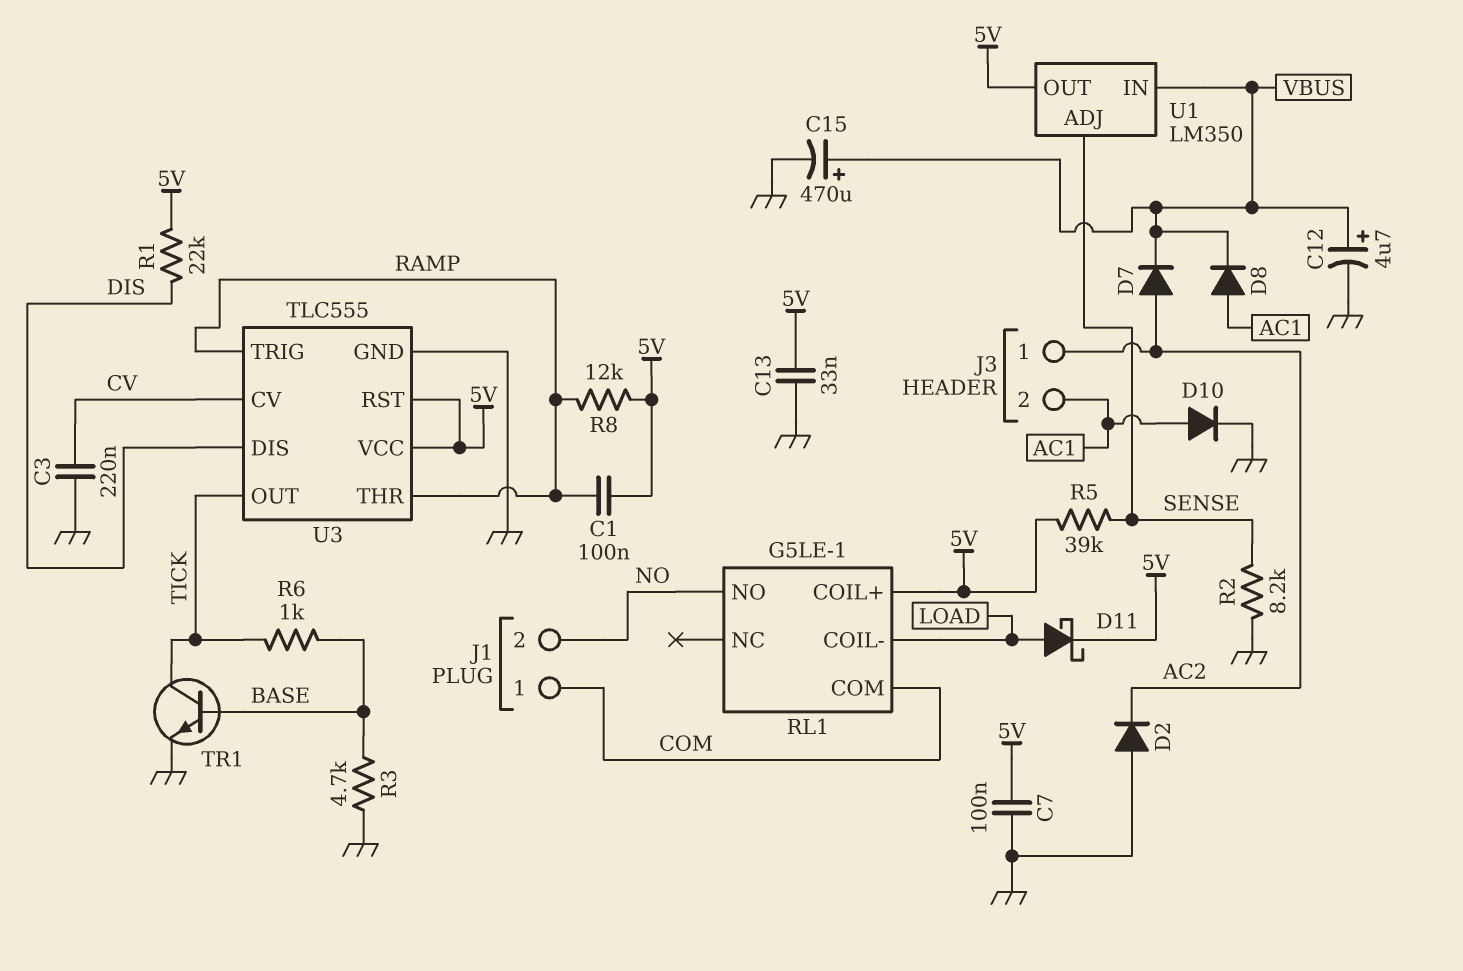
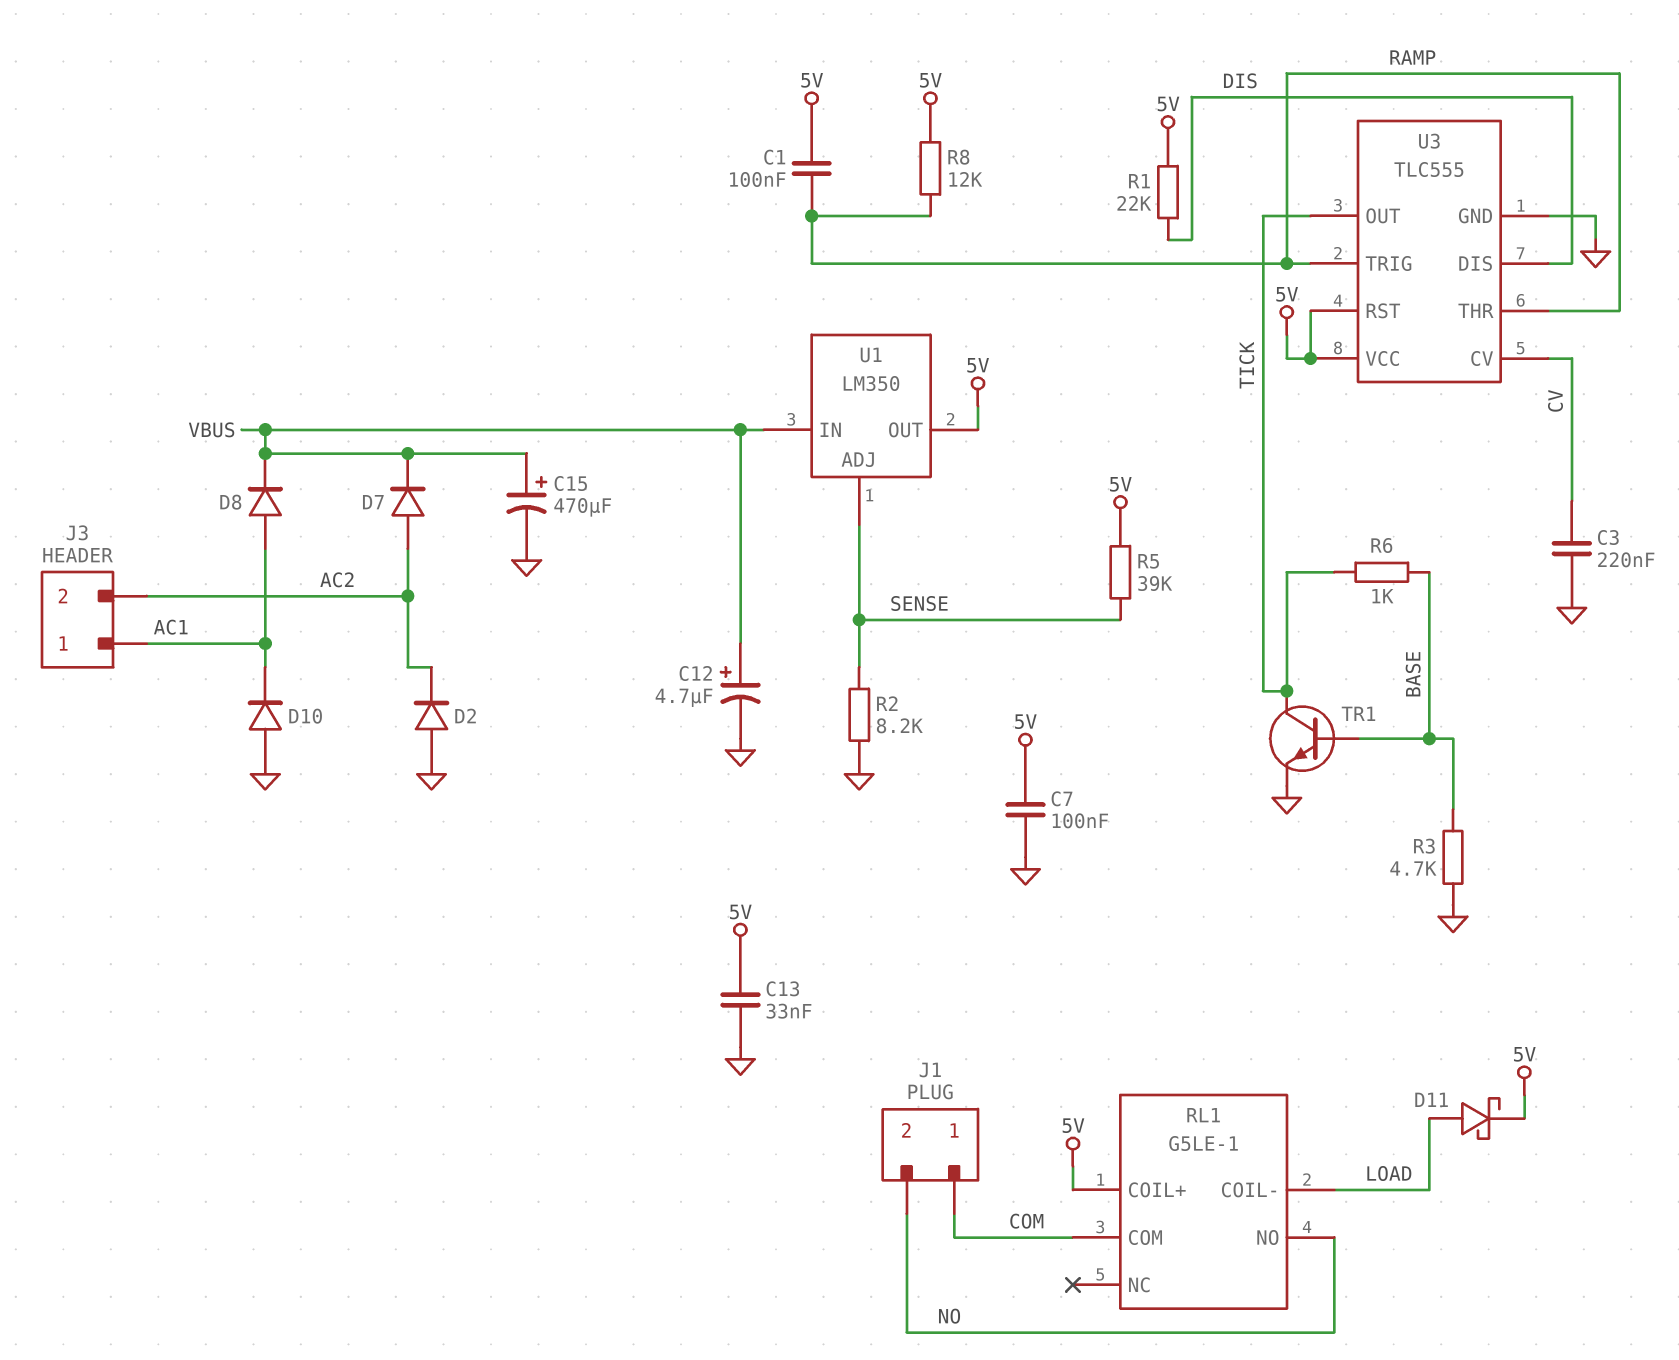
D10: diode (A AC1, K GND) -> diode (A GND, K AC1)
J3 pin 1: AC2 -> AC1
J3 pin 2: AC1 -> AC2

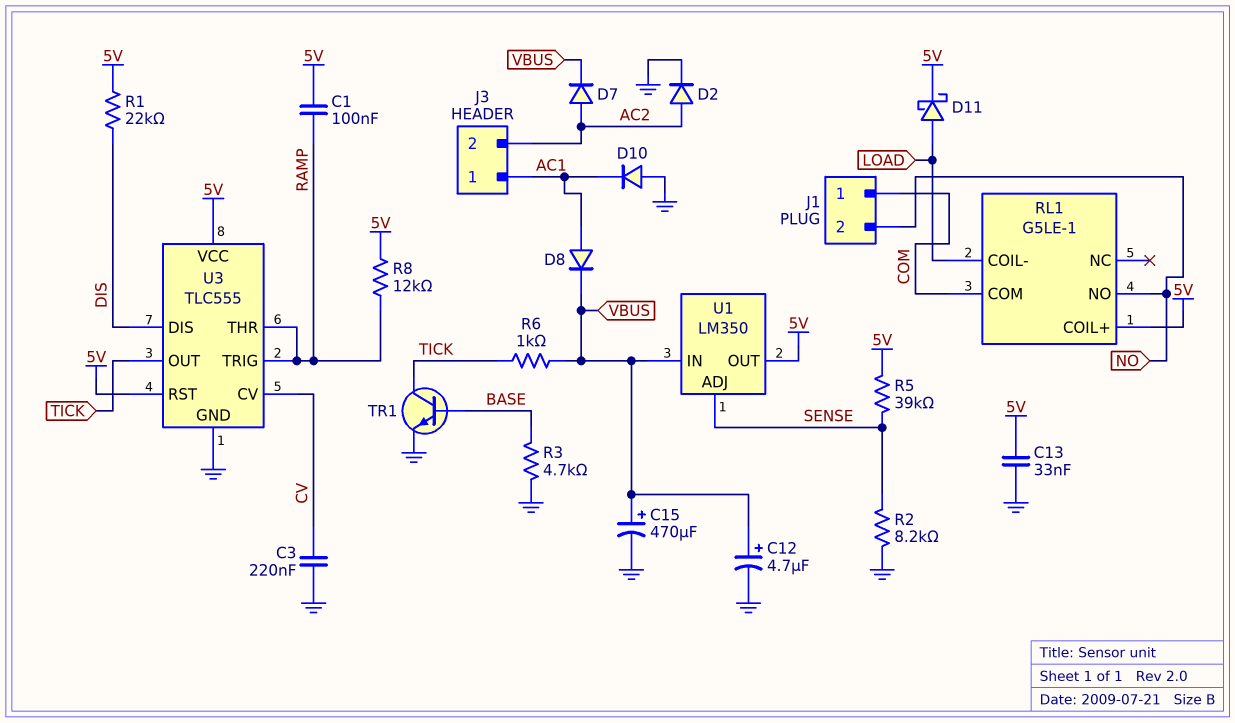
C7: 100nF (5V, GND) -> none
D2: diode (A GND, K AC2) -> diode (A AC2, K GND)
R6: 1k (BASE, TICK) -> 1k (TICK, VBUS)

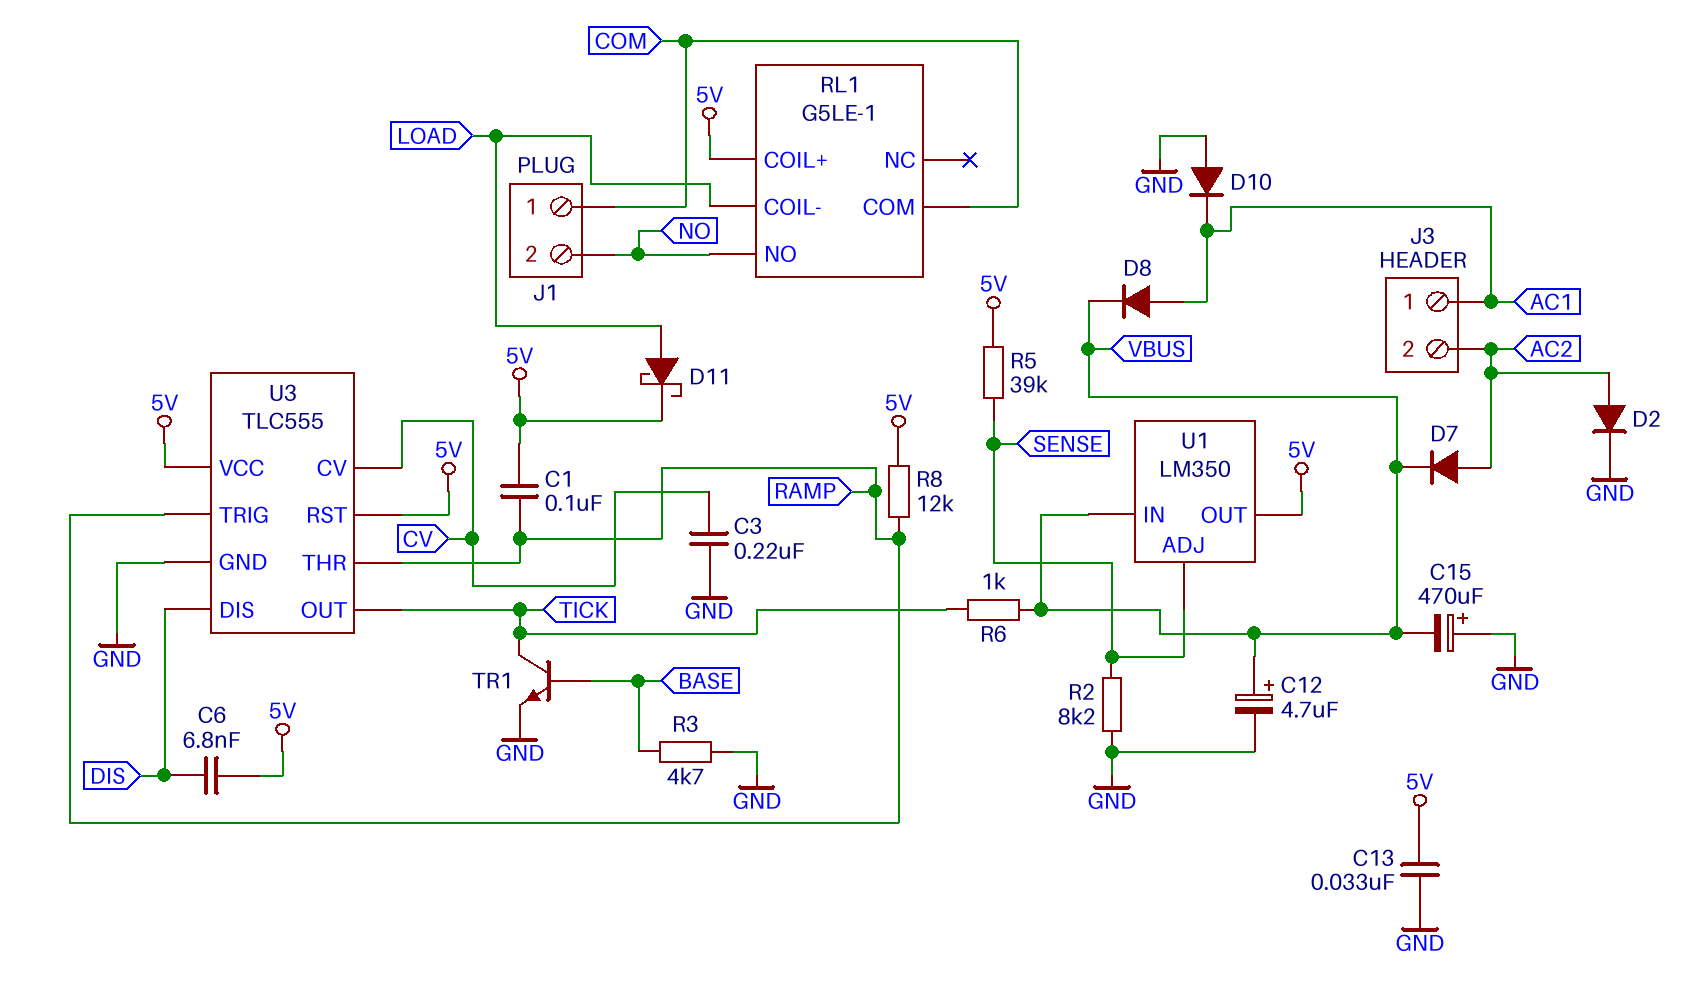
C6: none -> 6.8nF (5V, DIS)
C15: 470uF (plus VBUS, minus GND) -> 470uF (plus GND, minus VBUS)
R1: 22k (5V, DIS) -> none

